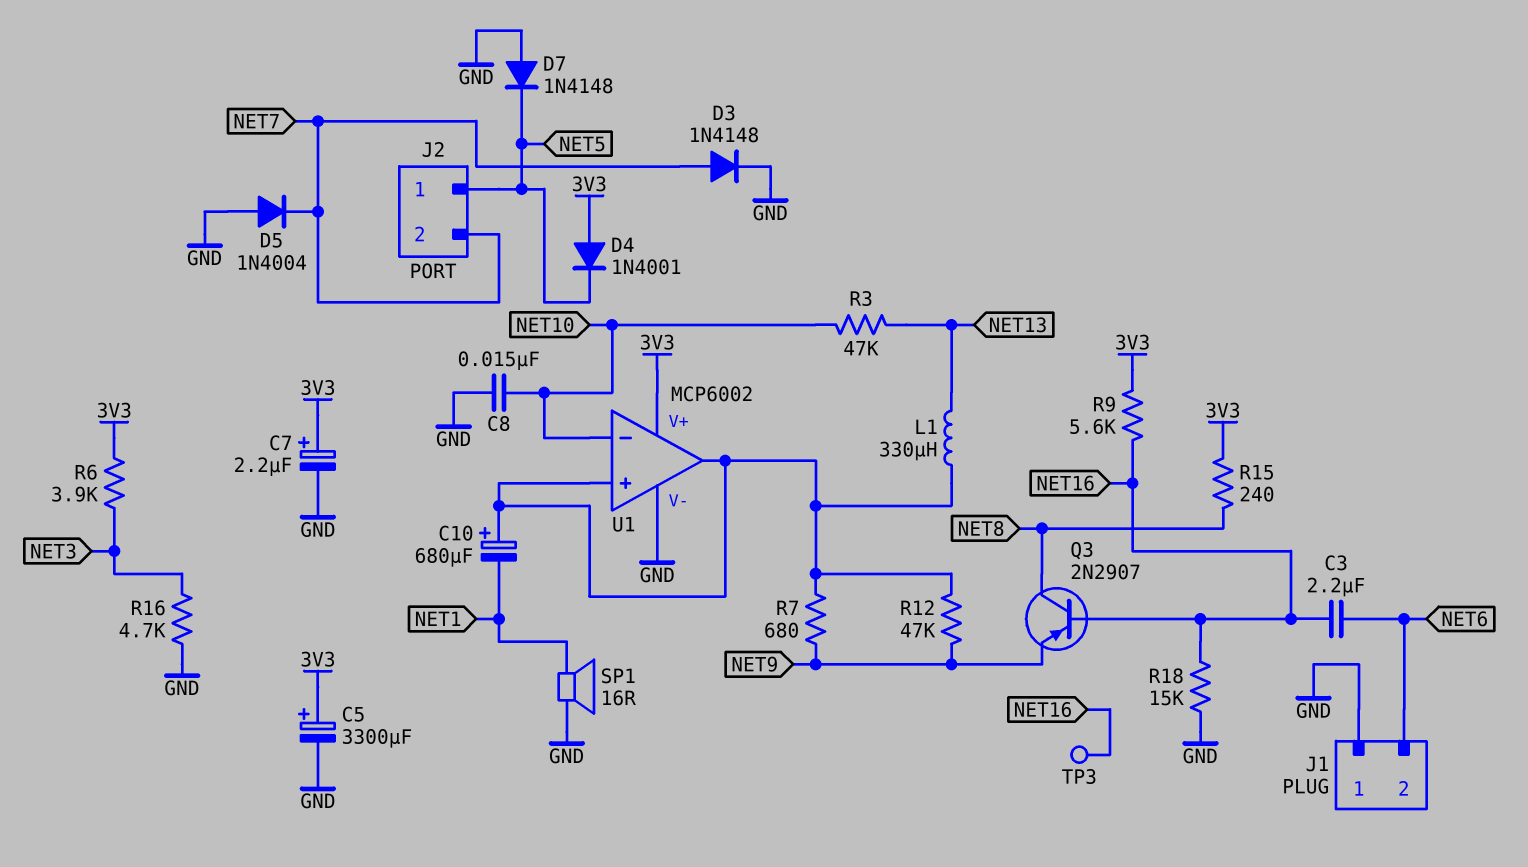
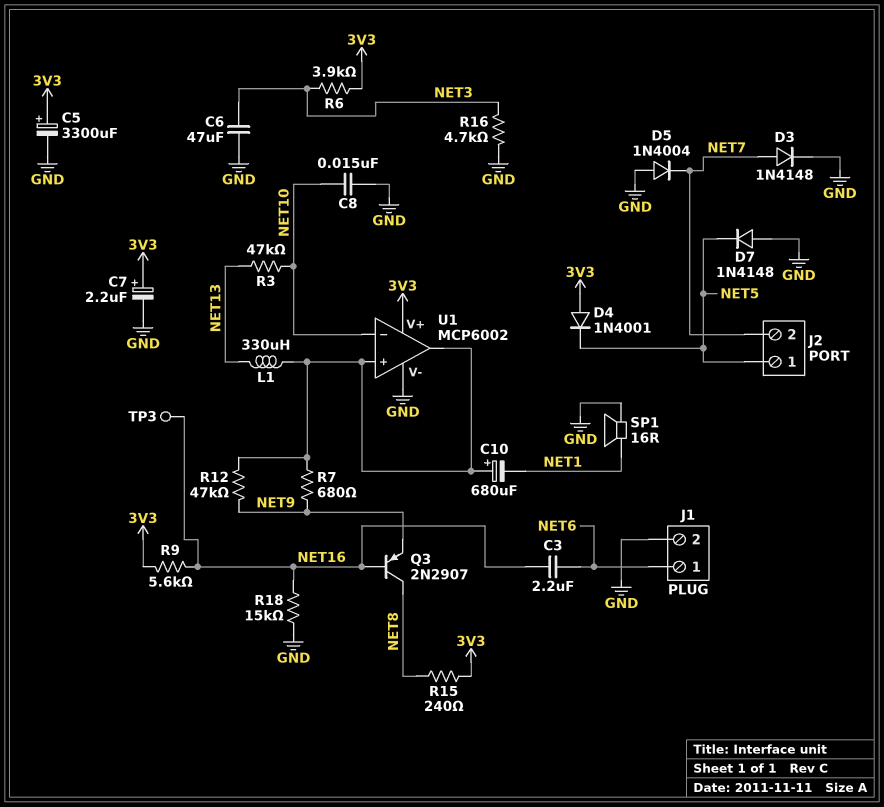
C6: none -> 47uF (GND, NET3)
J1 pin 1: GND -> NET6
J1 pin 2: NET6 -> GND

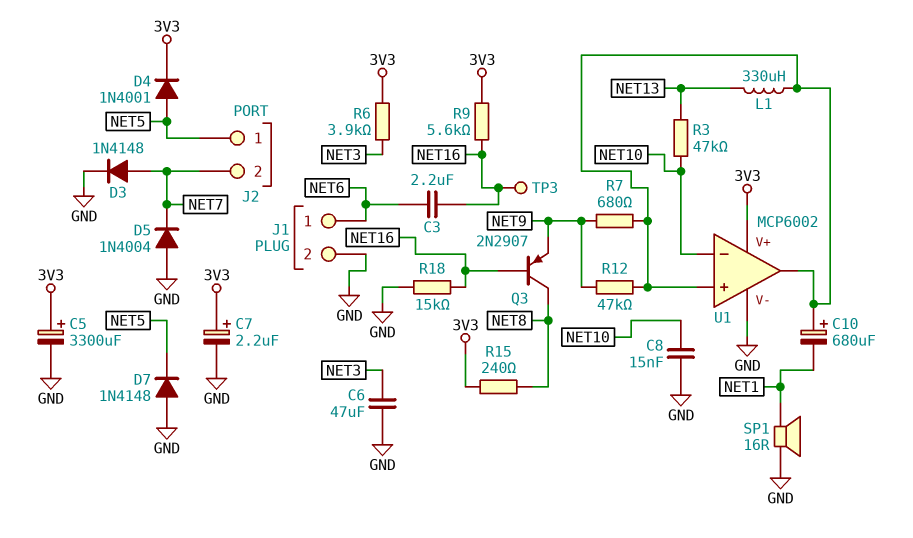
D4: diode 1N4001 (A 3V3, K NET5) -> diode 1N4001 (A NET5, K 3V3)
R16: 4.7k (GND, NET3) -> none

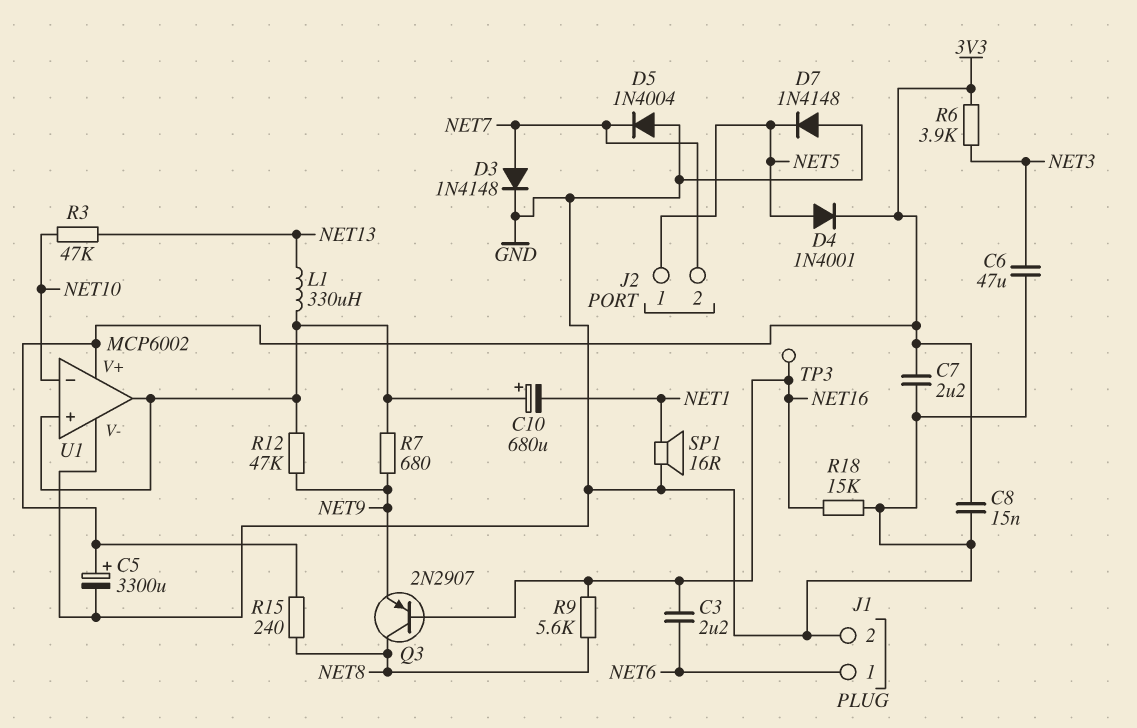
C7: 2.2uF (plus 3V3, minus GND) -> 2.2uF (3V3, GND)
C8: 15nF (GND, NET10) -> 15nF (3V3, GND)
R9: 5.6k (3V3, NET16) -> 5.6k (NET8, NET16)

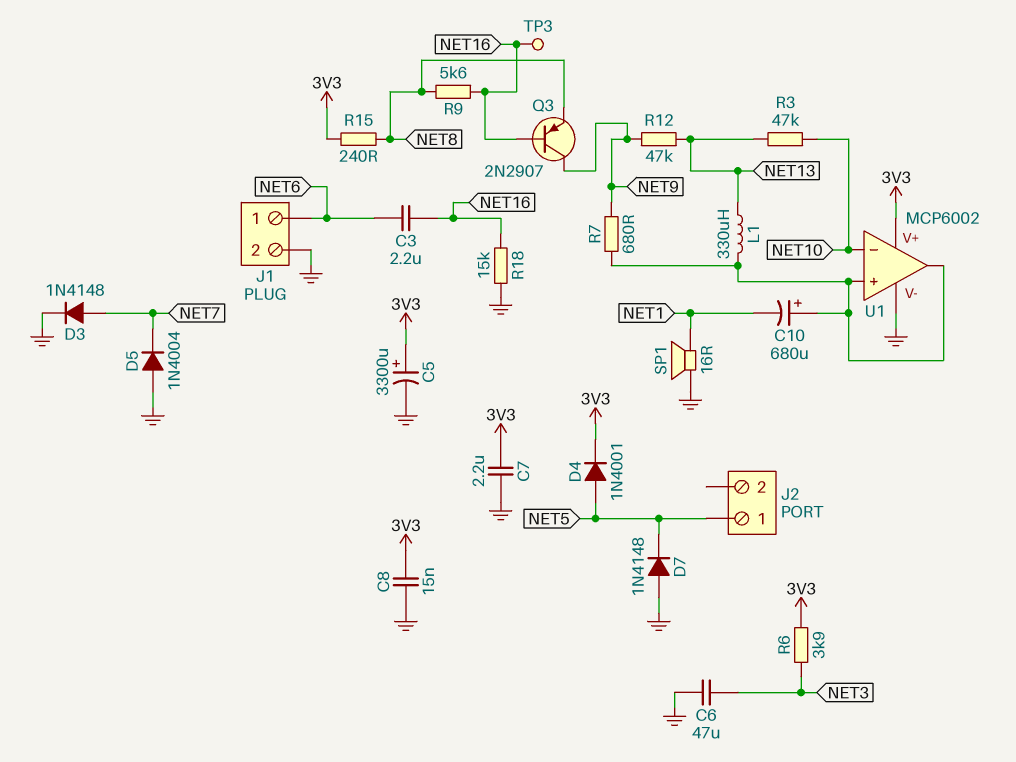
J2 pin 2: NET7 -> none
Q3: PNP 2N2907 (B NET16, C NET8, E NET9) -> PNP 2N2907 (B NET16, C NET9, E NET8)
R12: 47k (NET9, U1/in+) -> 47k (NET9, NET13)

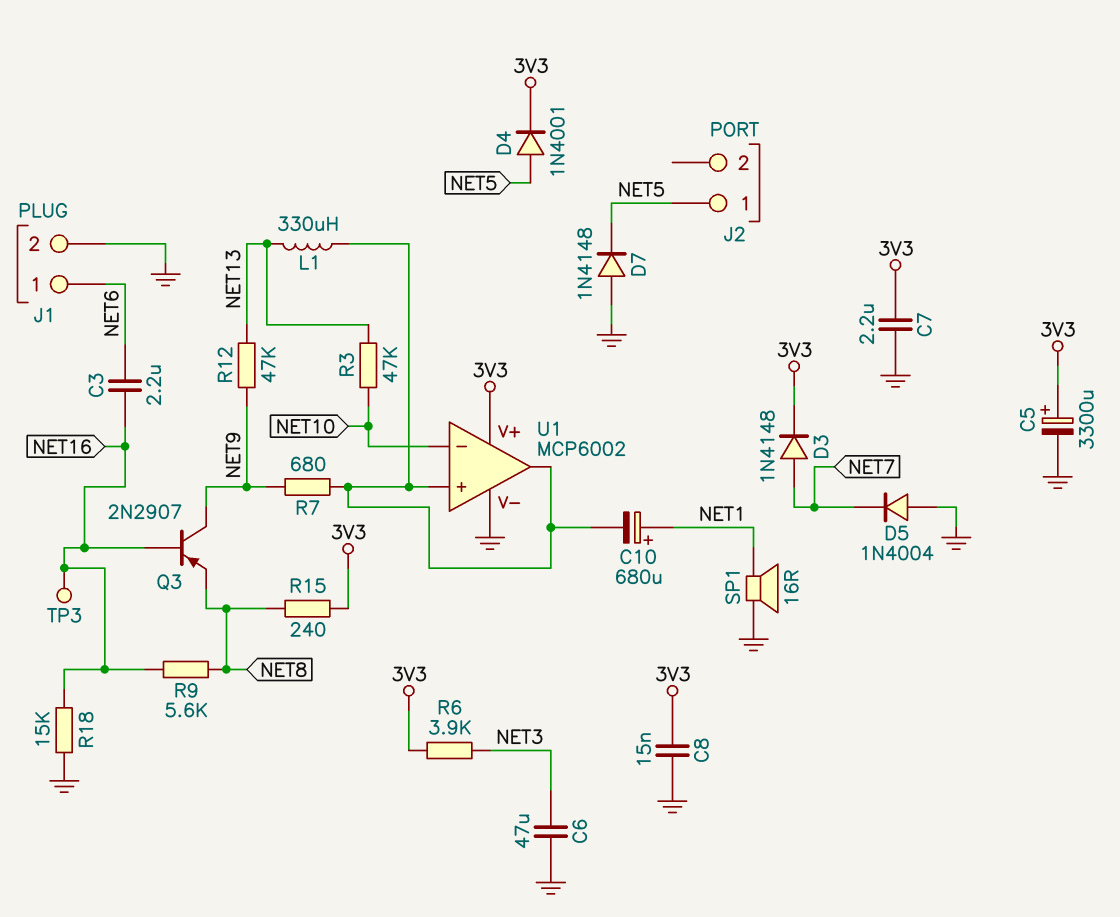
C10: 680uF (plus U1/in+, minus NET1) -> 680uF (plus NET1, minus U1/in+)
D3: diode 1N4148 (A NET7, K GND) -> diode 1N4148 (A NET7, K 3V3)

